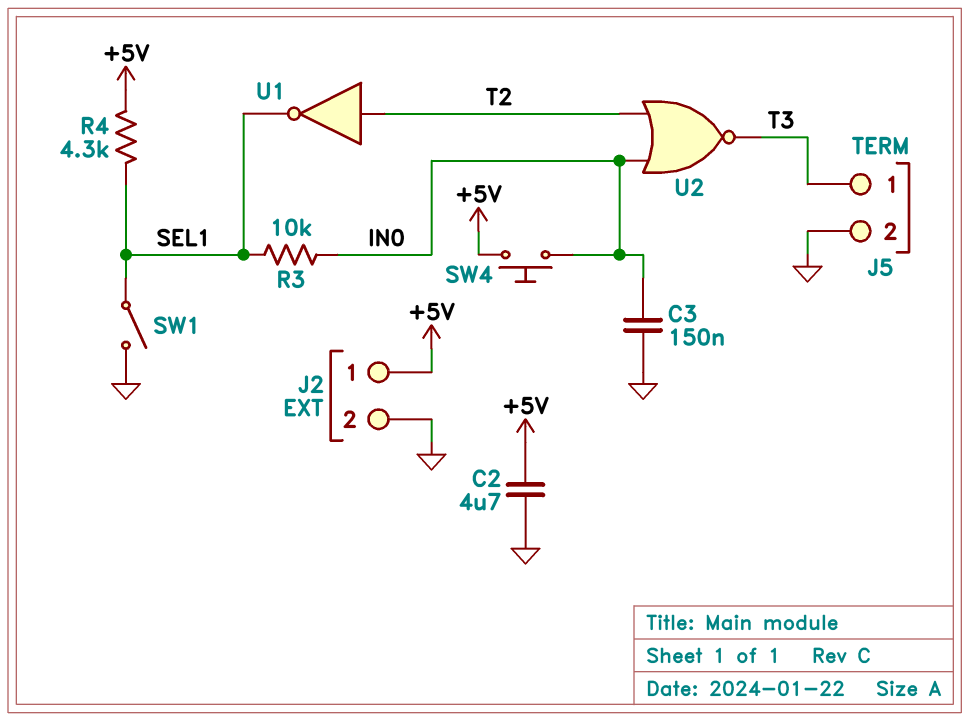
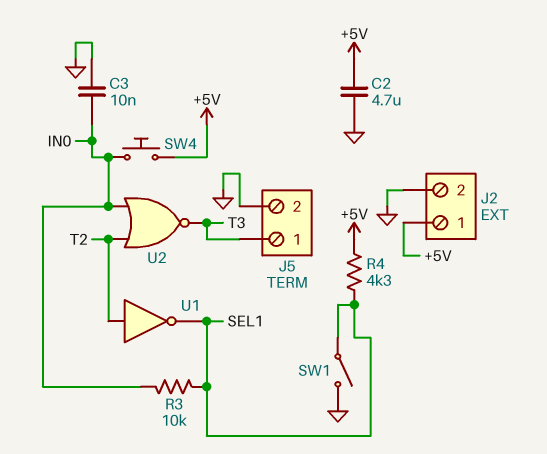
C3: 150nF (GND, IN0) -> 10nF (GND, IN0)

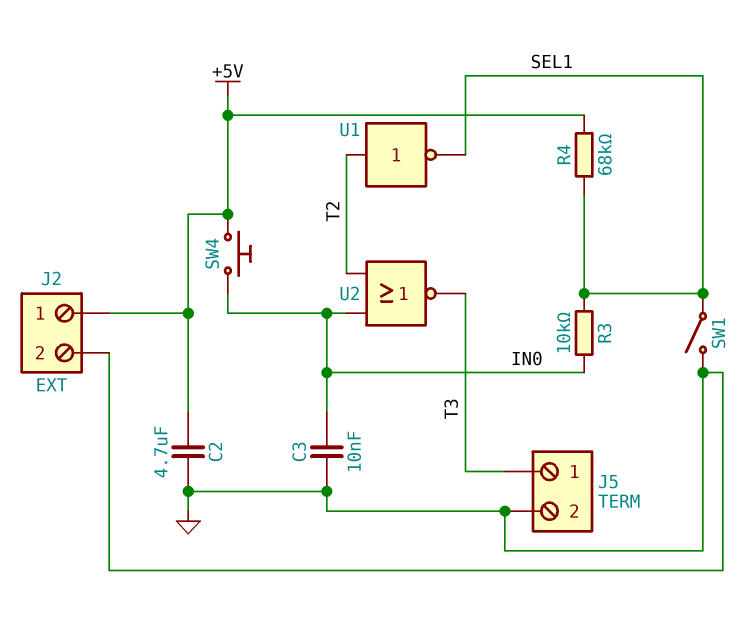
R4: 4.3k (+5V, SEL1) -> 68k (+5V, SEL1)

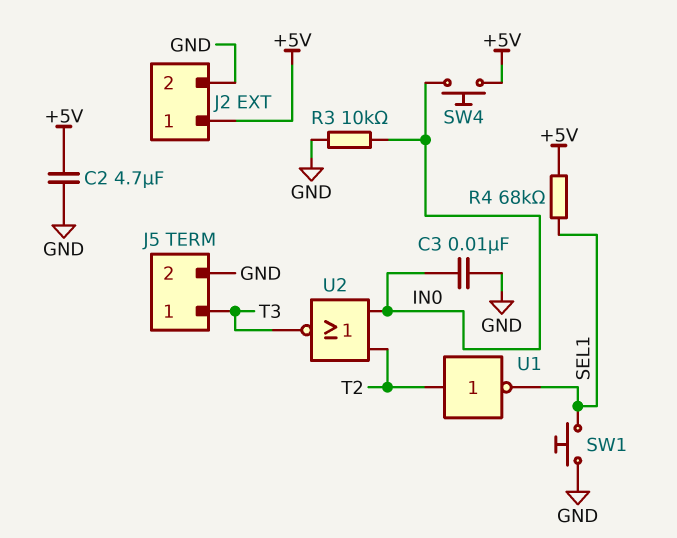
R3: 10k (IN0, SEL1) -> 10k (GND, IN0)
SW1: switch (GND, SEL1) -> button (GND, SEL1)

